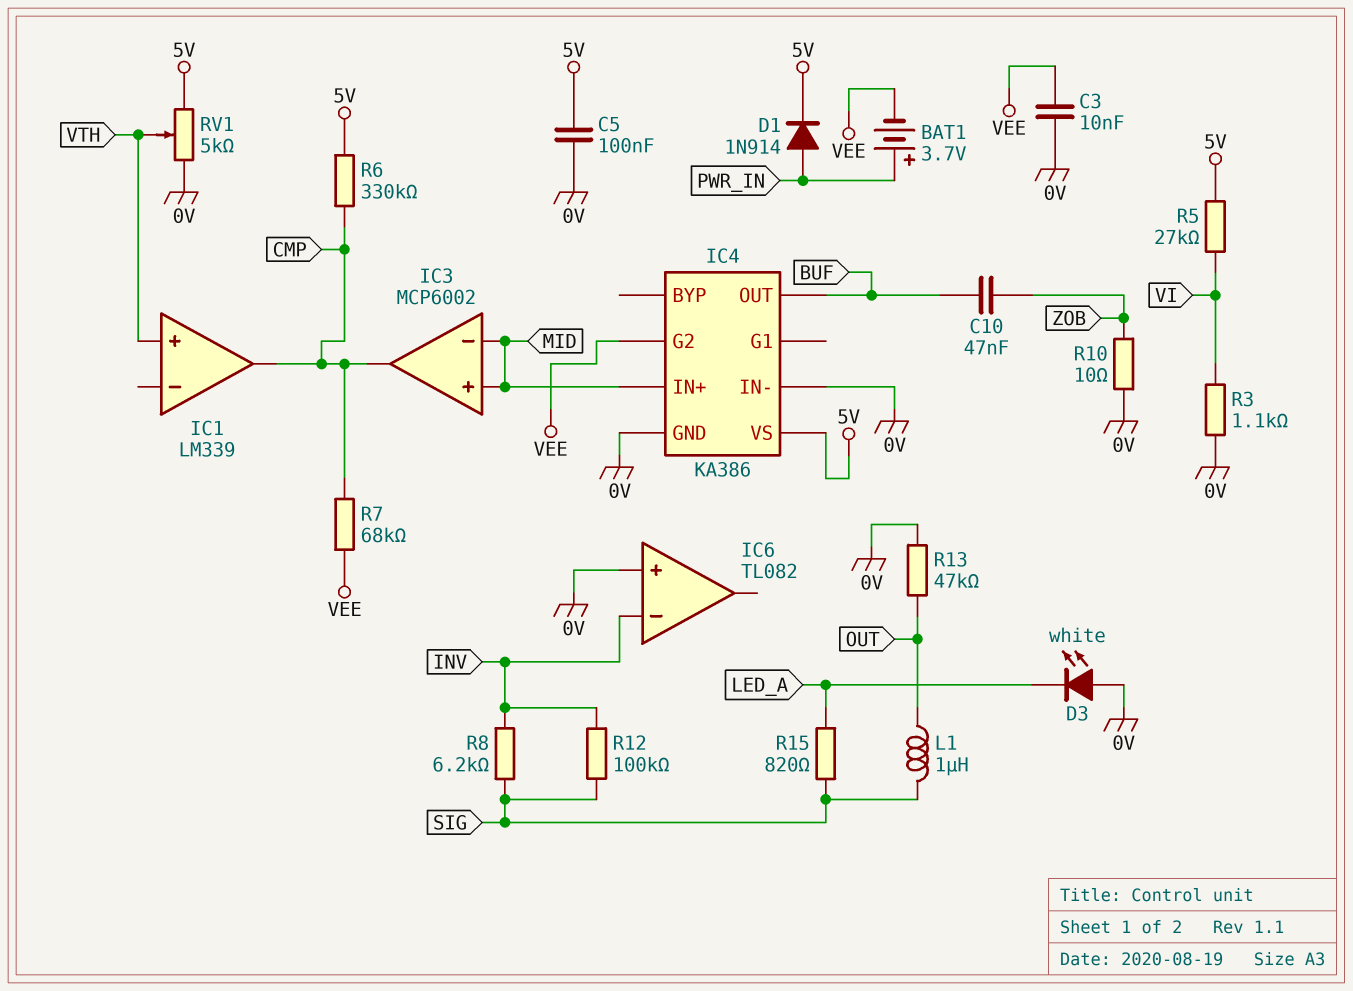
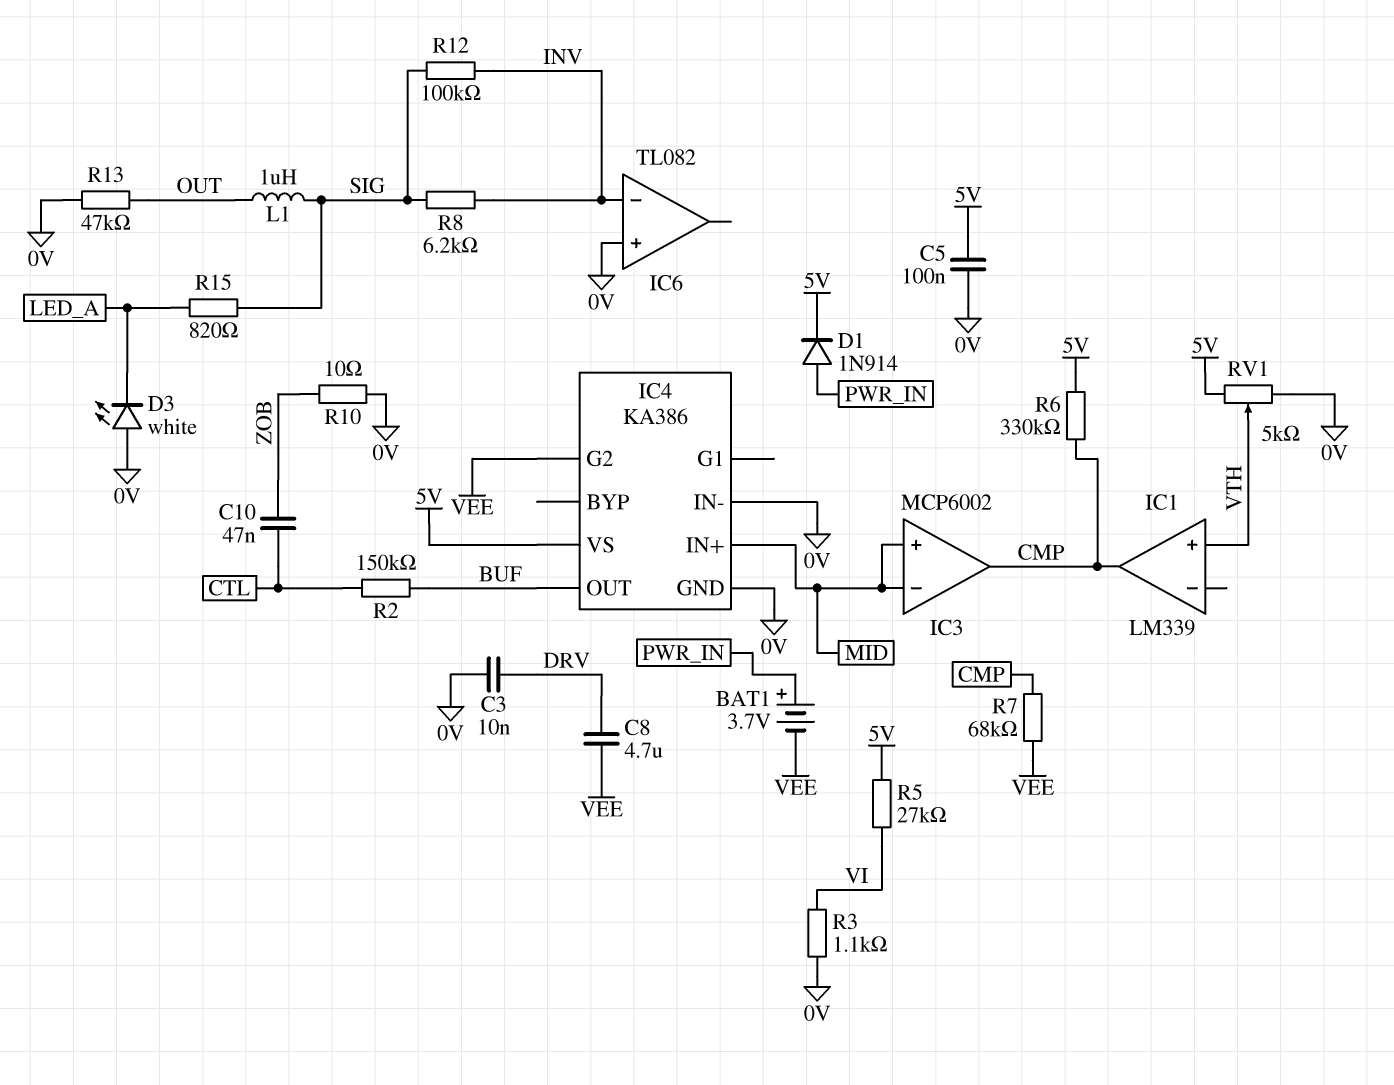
C3: 10nF (0V, VEE) -> 10nF (0V, DRV)
C8: none -> 4.7uF (DRV, VEE)
C10: 47nF (BUF, ZOB) -> 47nF (CTL, ZOB)
R2: none -> 150k (BUF, CTL)

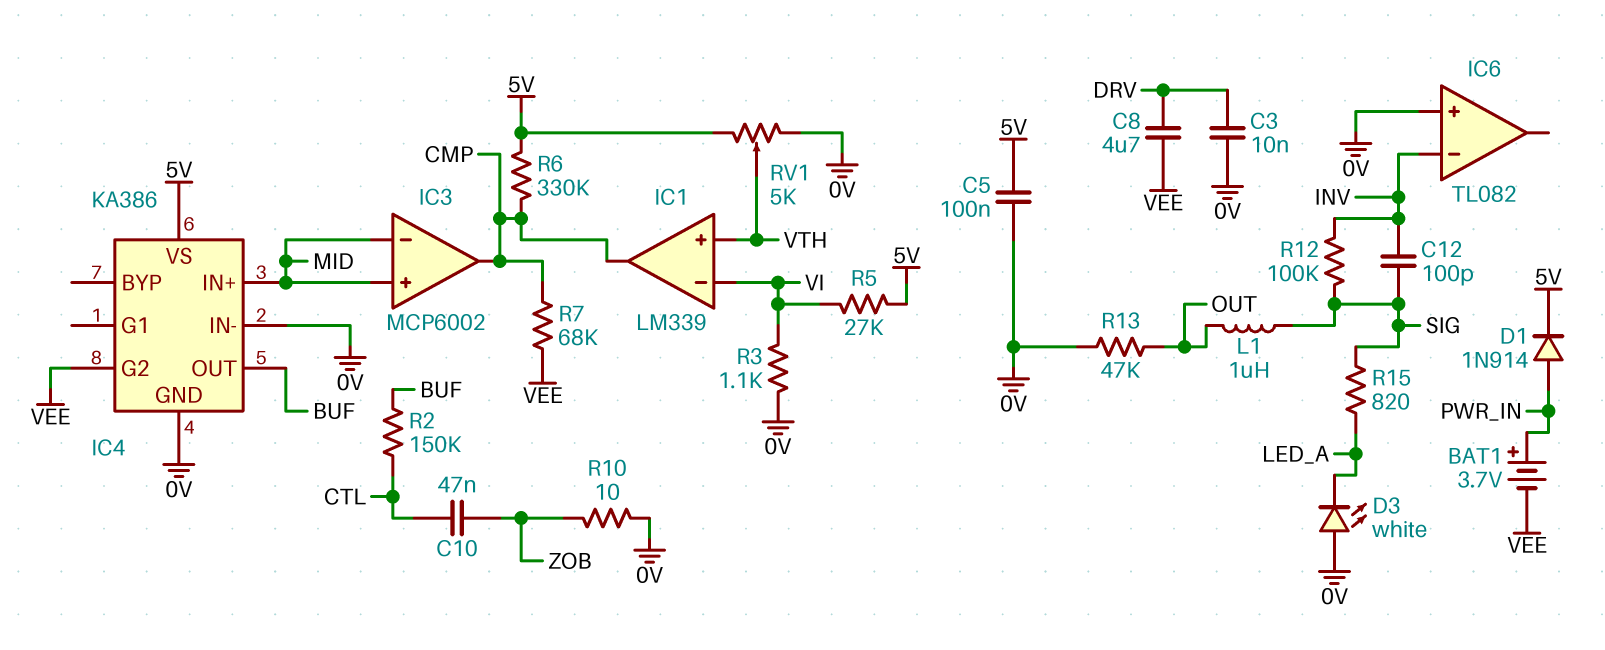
C12: none -> 100pF (INV, SIG)
IC1 pin in-: none -> VI
R8: 6.2k (INV, SIG) -> none

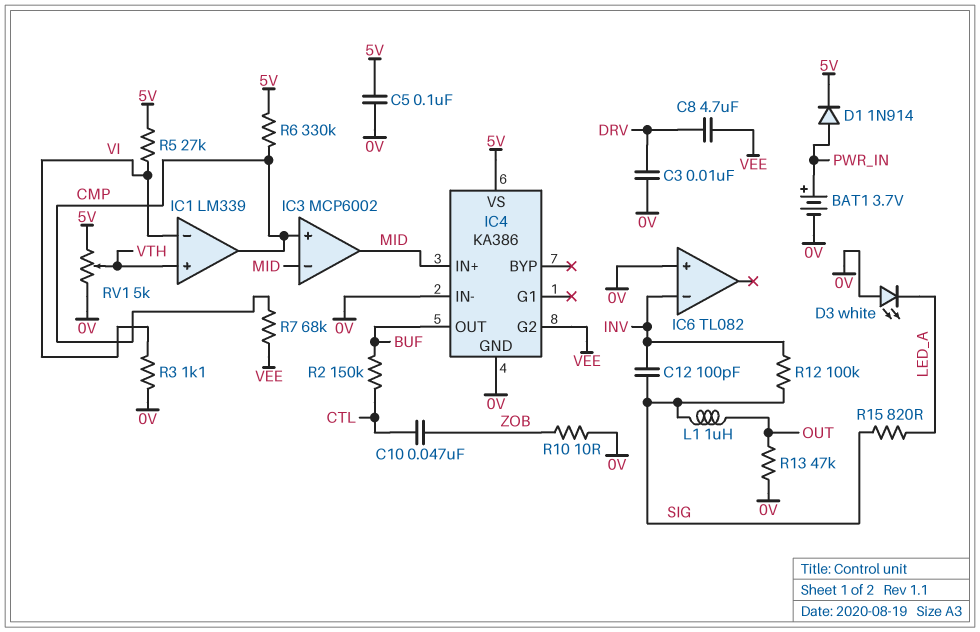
BAT1: 3.7V (plus PWR_IN, minus VEE) -> 3.7V (plus PWR_IN, minus 0V)
IC3 pin in+: MID -> CMP
IC3 pin out: CMP -> MID

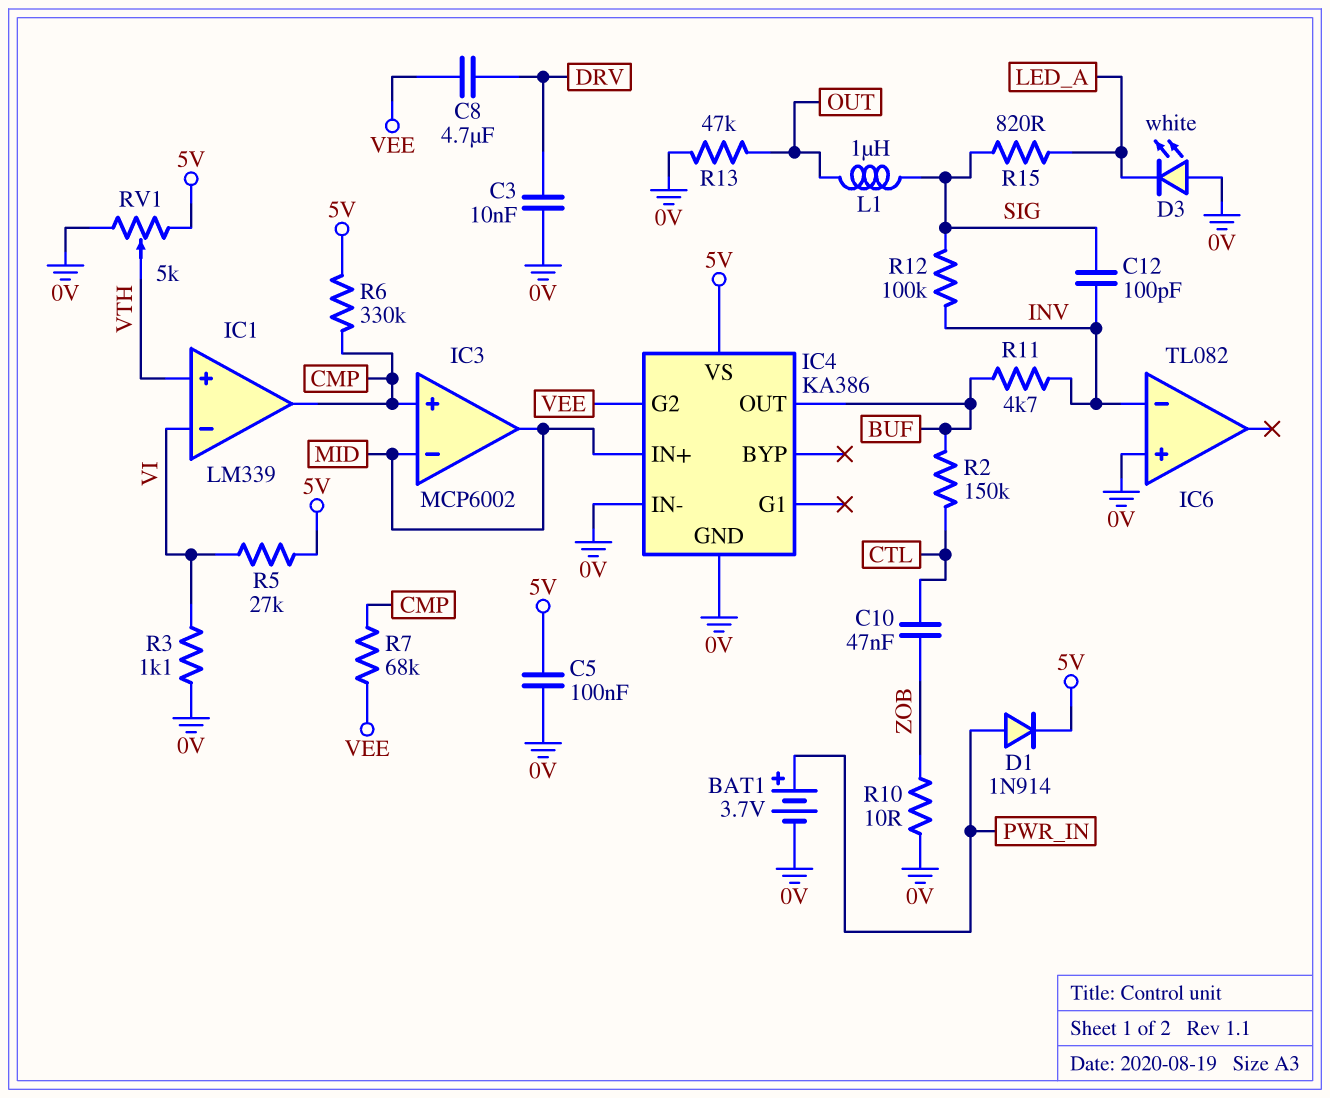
R11: none -> 4.7k (BUF, INV)

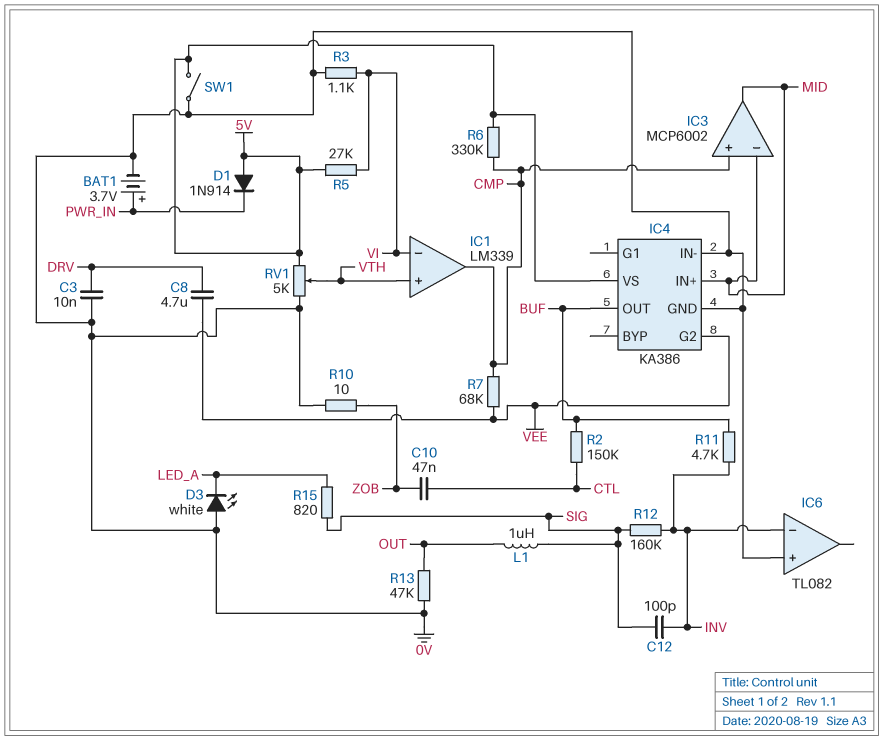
C5: 100nF (0V, 5V) -> none
D1: diode 1N914 (A PWR_IN, K 5V) -> diode 1N914 (A 5V, K PWR_IN)
R12: 100k (INV, SIG) -> 160k (INV, SIG)
SW1: none -> switch (0V, 5V)

